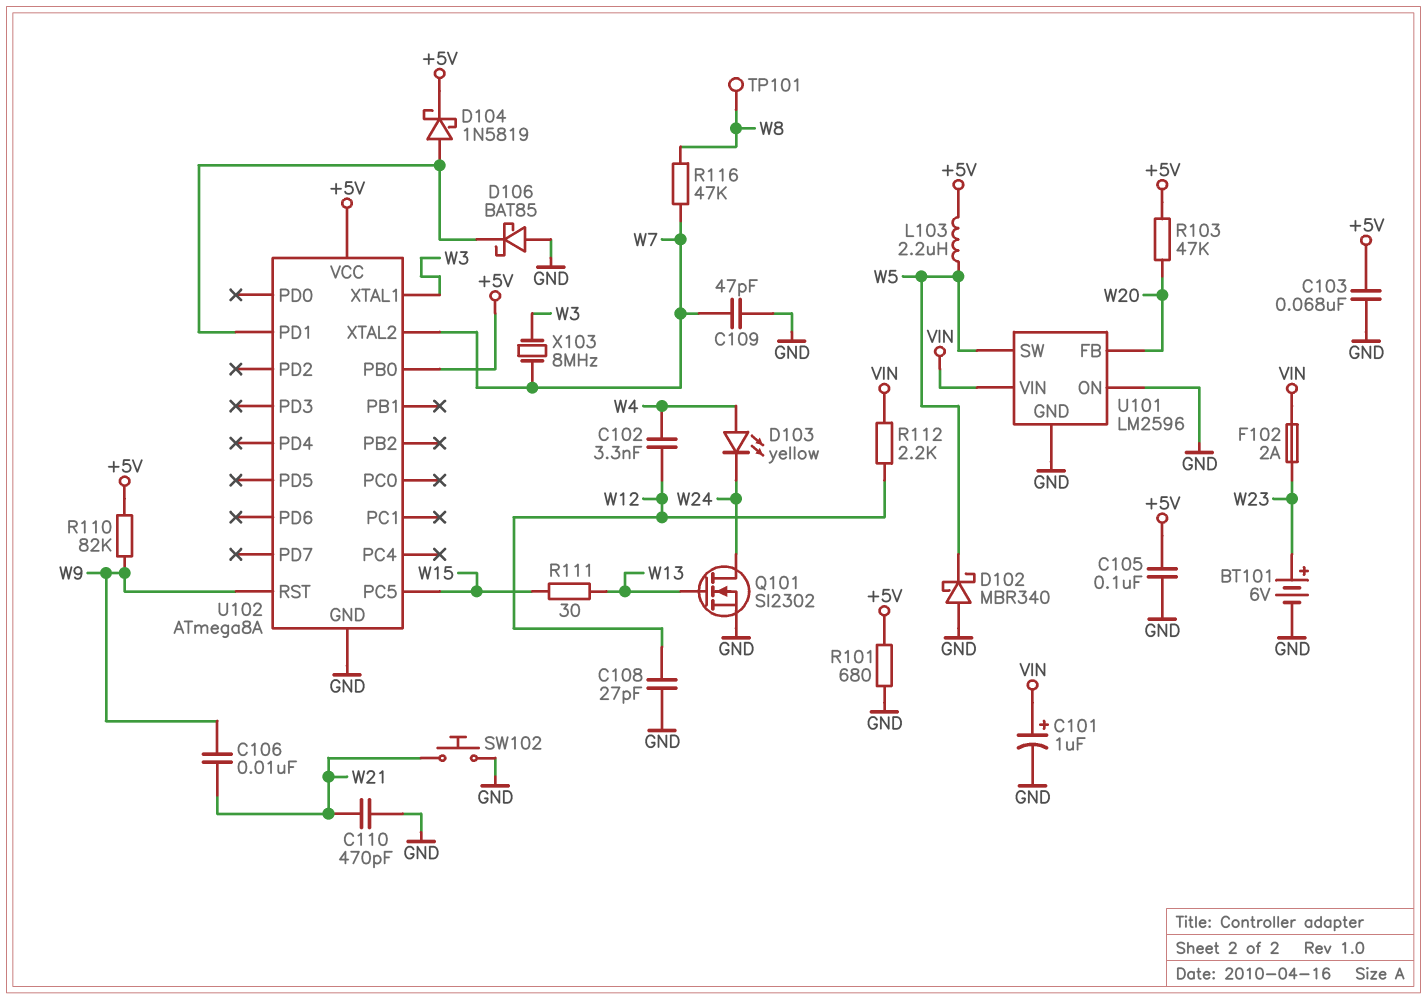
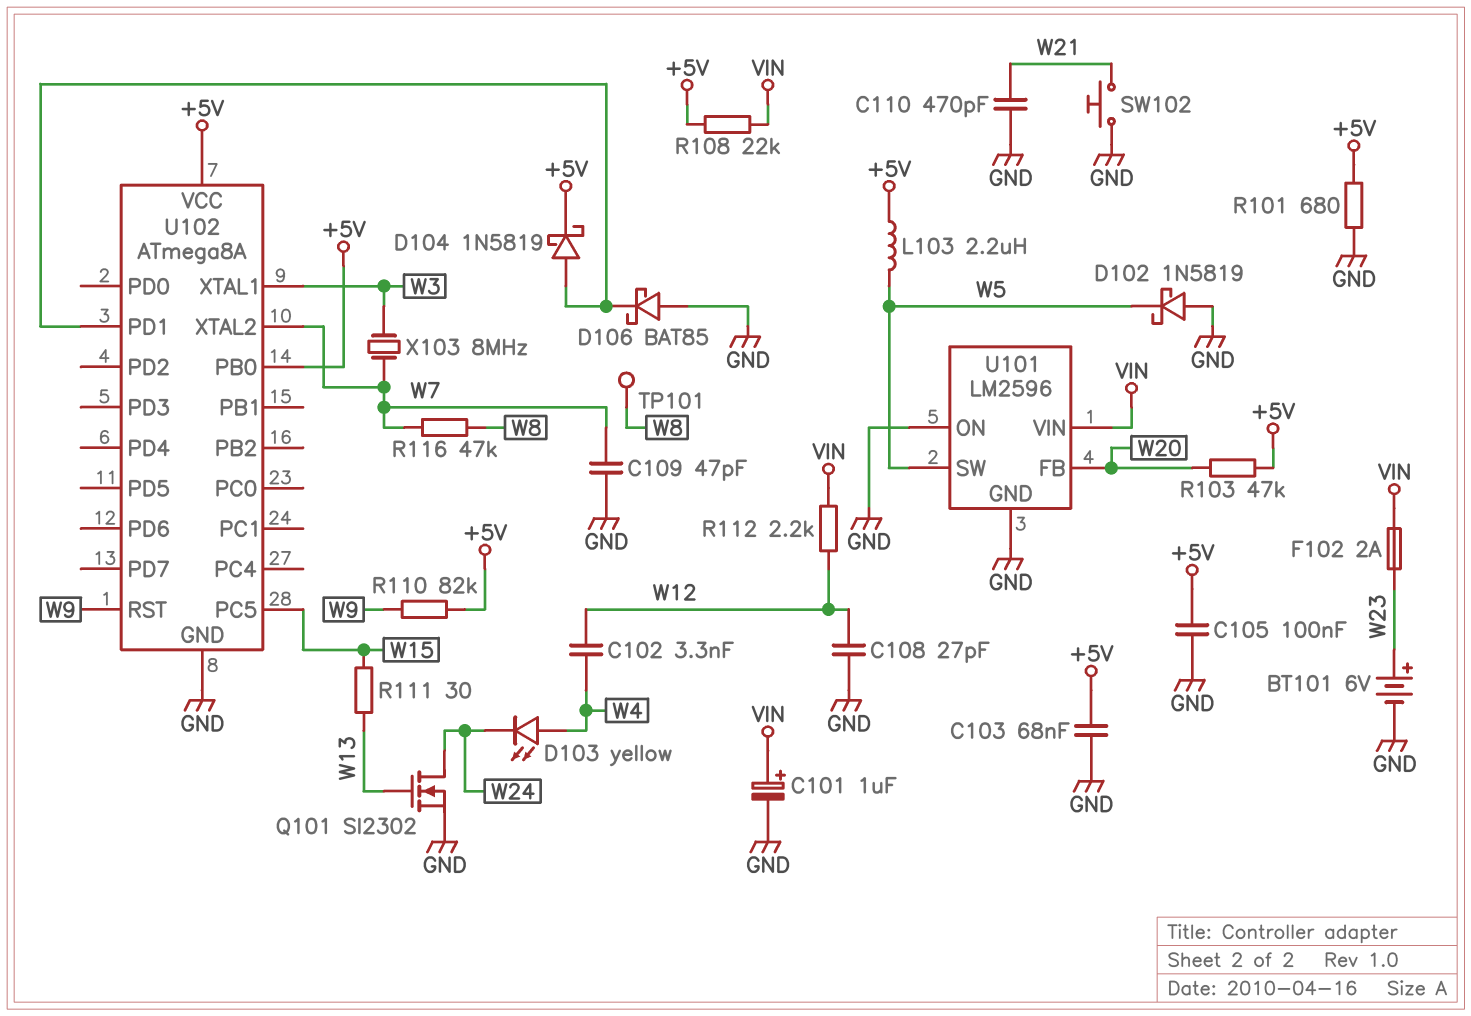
C106: 10nF (W9, W21) -> none
D102: schottky MBR340 (A GND, K W5) -> schottky 1N5819 (A GND, K W5)
R108: none -> 22k (+5V, VIN)

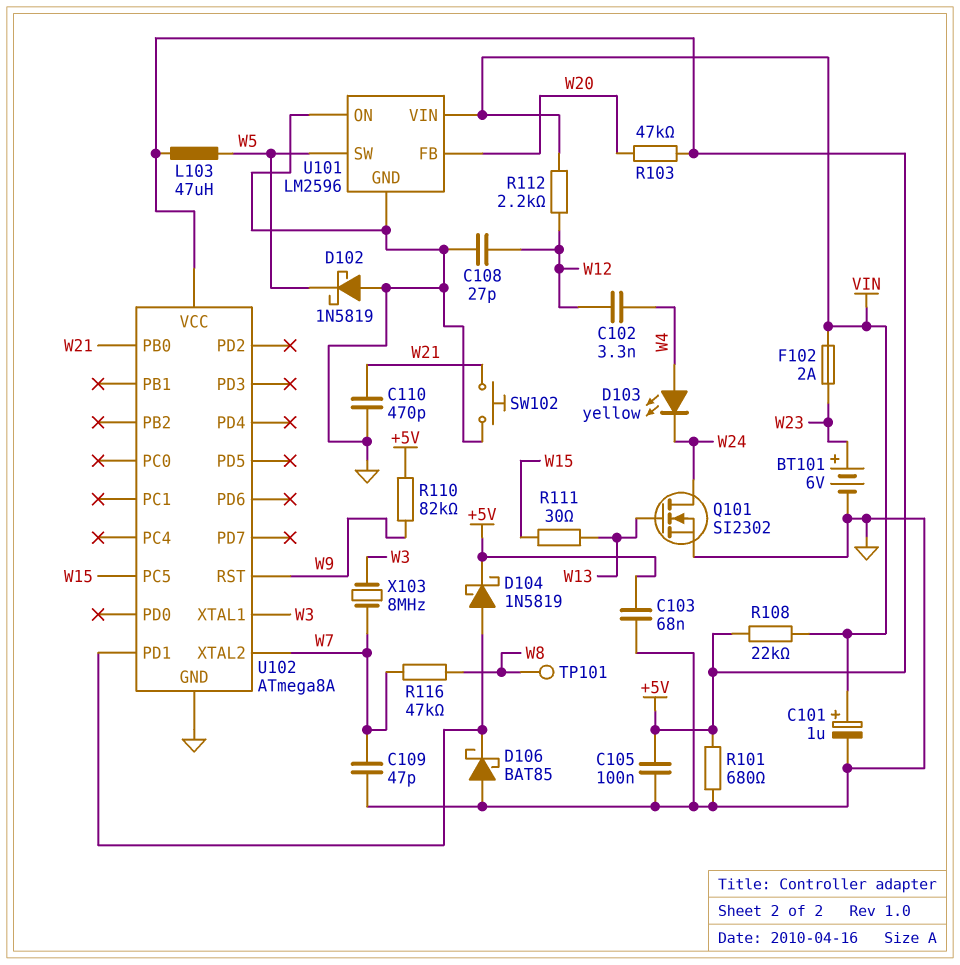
L103: 2.2uH (+5V, W5) -> 47uH (+5V, W5)
U102 pin PB0: +5V -> W21

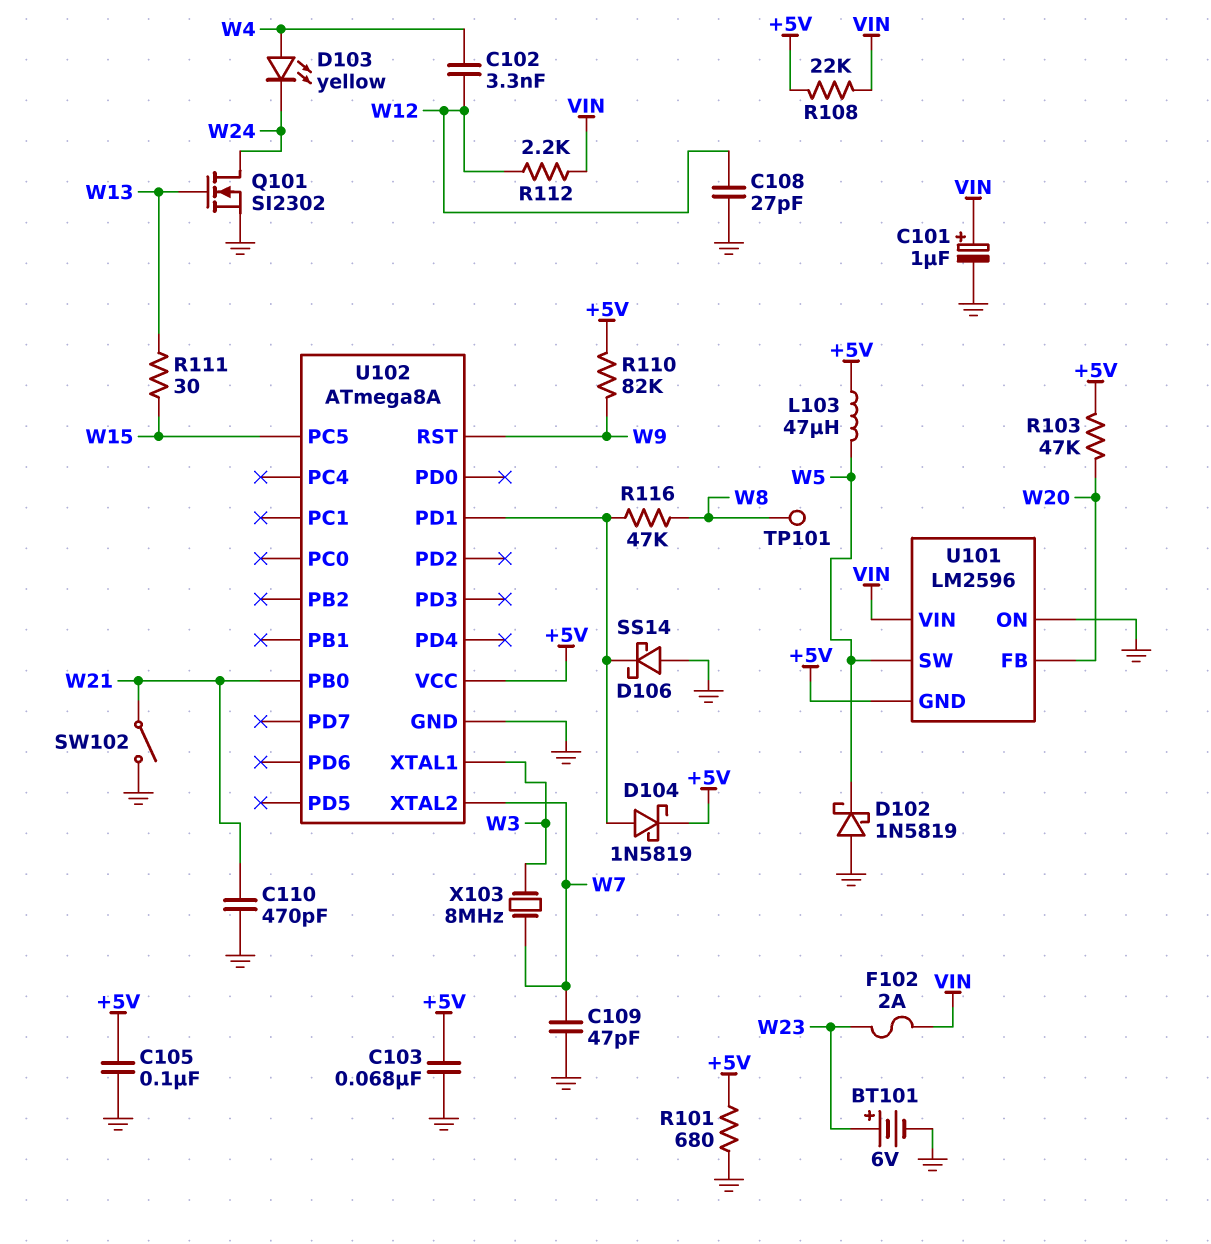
D106: schottky BAT85 (A GND, K U102/PD1) -> schottky SS14 (A GND, K U102/PD1)
R116: 47k (W7, W8) -> 47k (U102/PD1, W8)
SW102: button (GND, W21) -> switch (GND, W21)
U101 pin GND: GND -> +5V

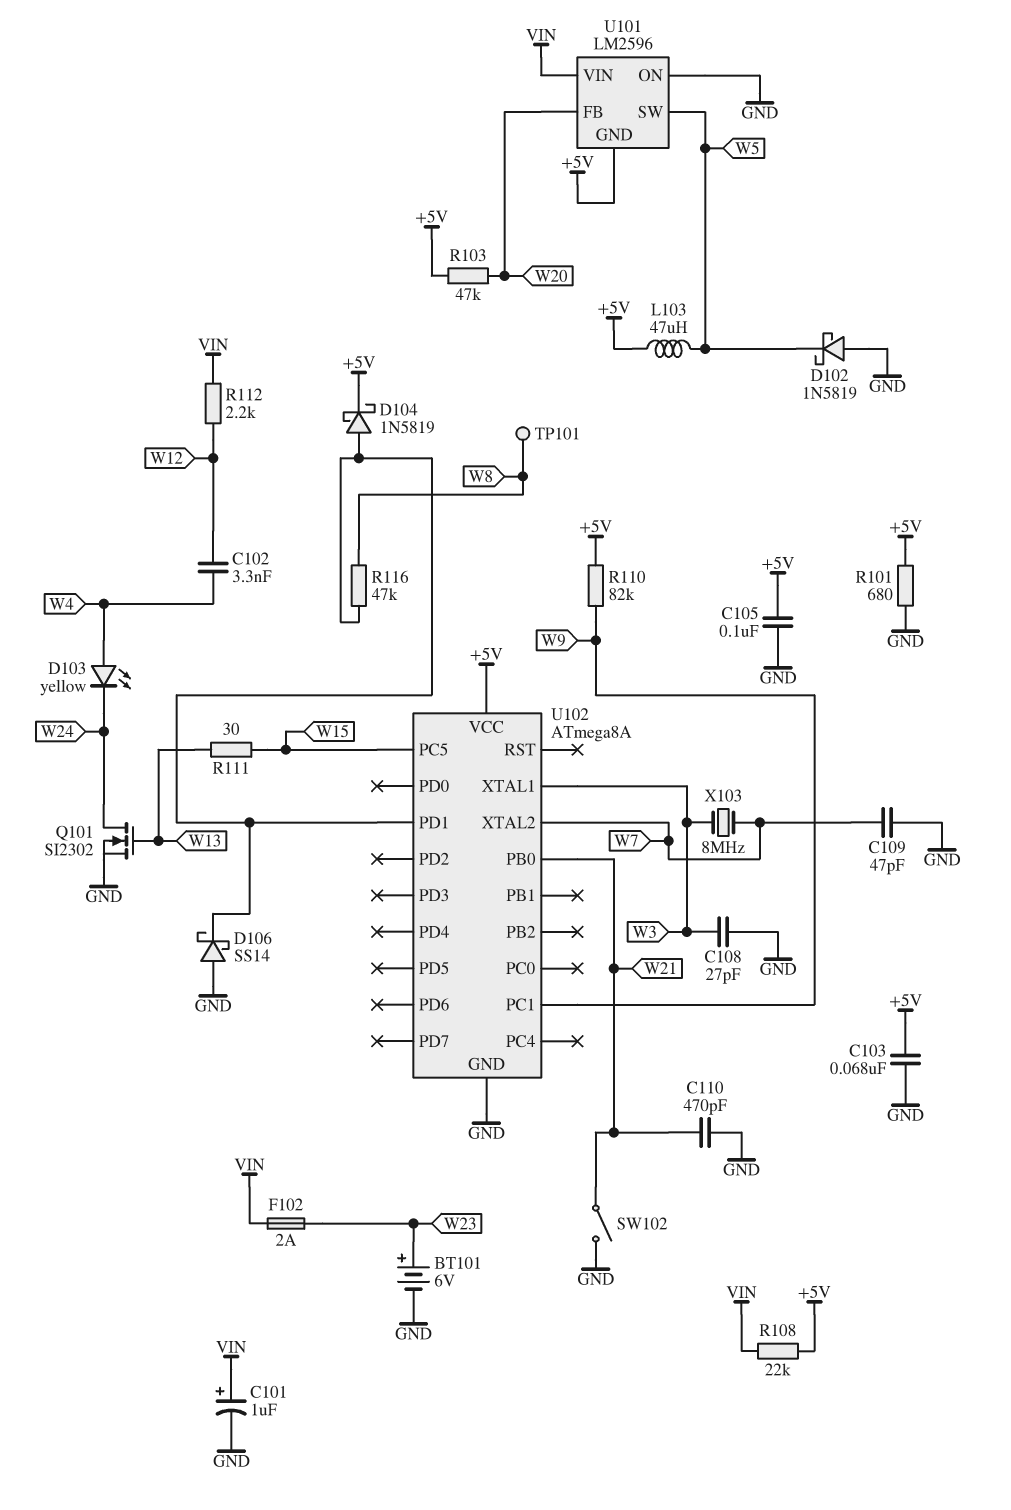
C108: 27pF (GND, W12) -> 27pF (GND, W3)
U102 pin PC1: none -> W9
U102 pin RST: W9 -> none

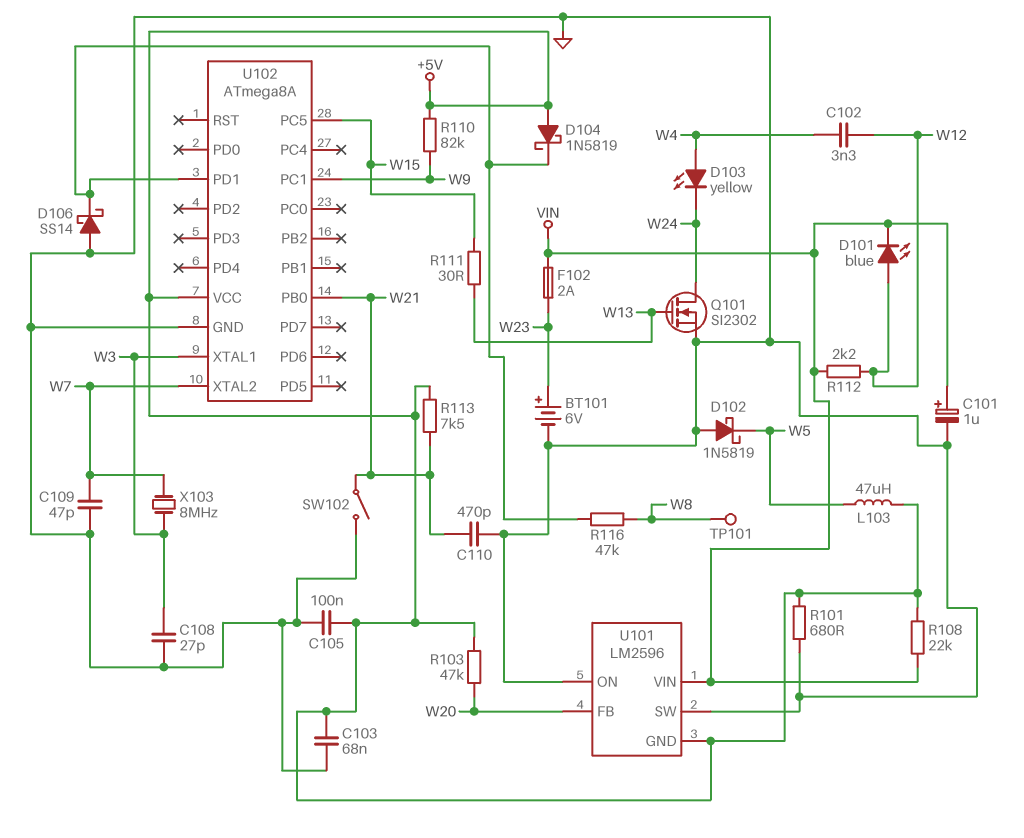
D101: none -> LED blue (A W12, K VIN)
D104: schottky 1N5819 (A U102/PD1, K +5V) -> schottky 1N5819 (A +5V, K U102/PD1)
R113: none -> 7.5k (+5V, W21)
U101 pin SW: W5 -> GND

